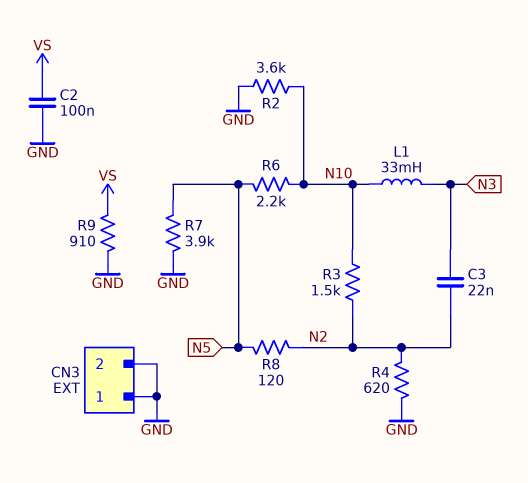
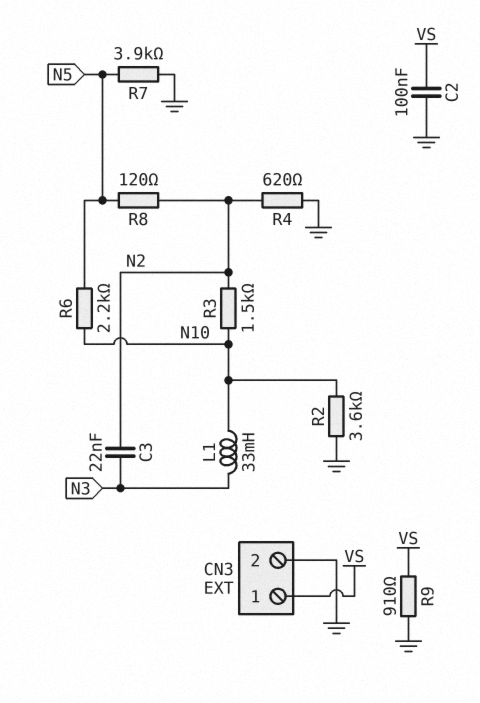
CN3 pin 1: GND -> VS

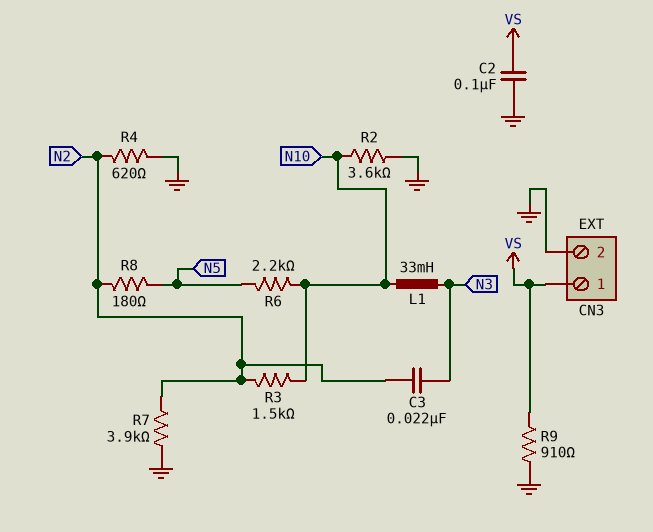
R7: 3.9k (GND, N5) -> 3.9k (GND, N2)
R8: 120 (N2, N5) -> 180 (N2, N5)

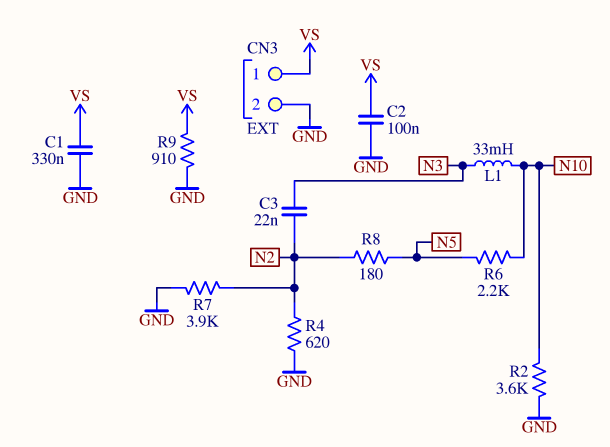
C1: none -> 330nF (GND, VS)
R3: 1.5k (N2, N10) -> none

